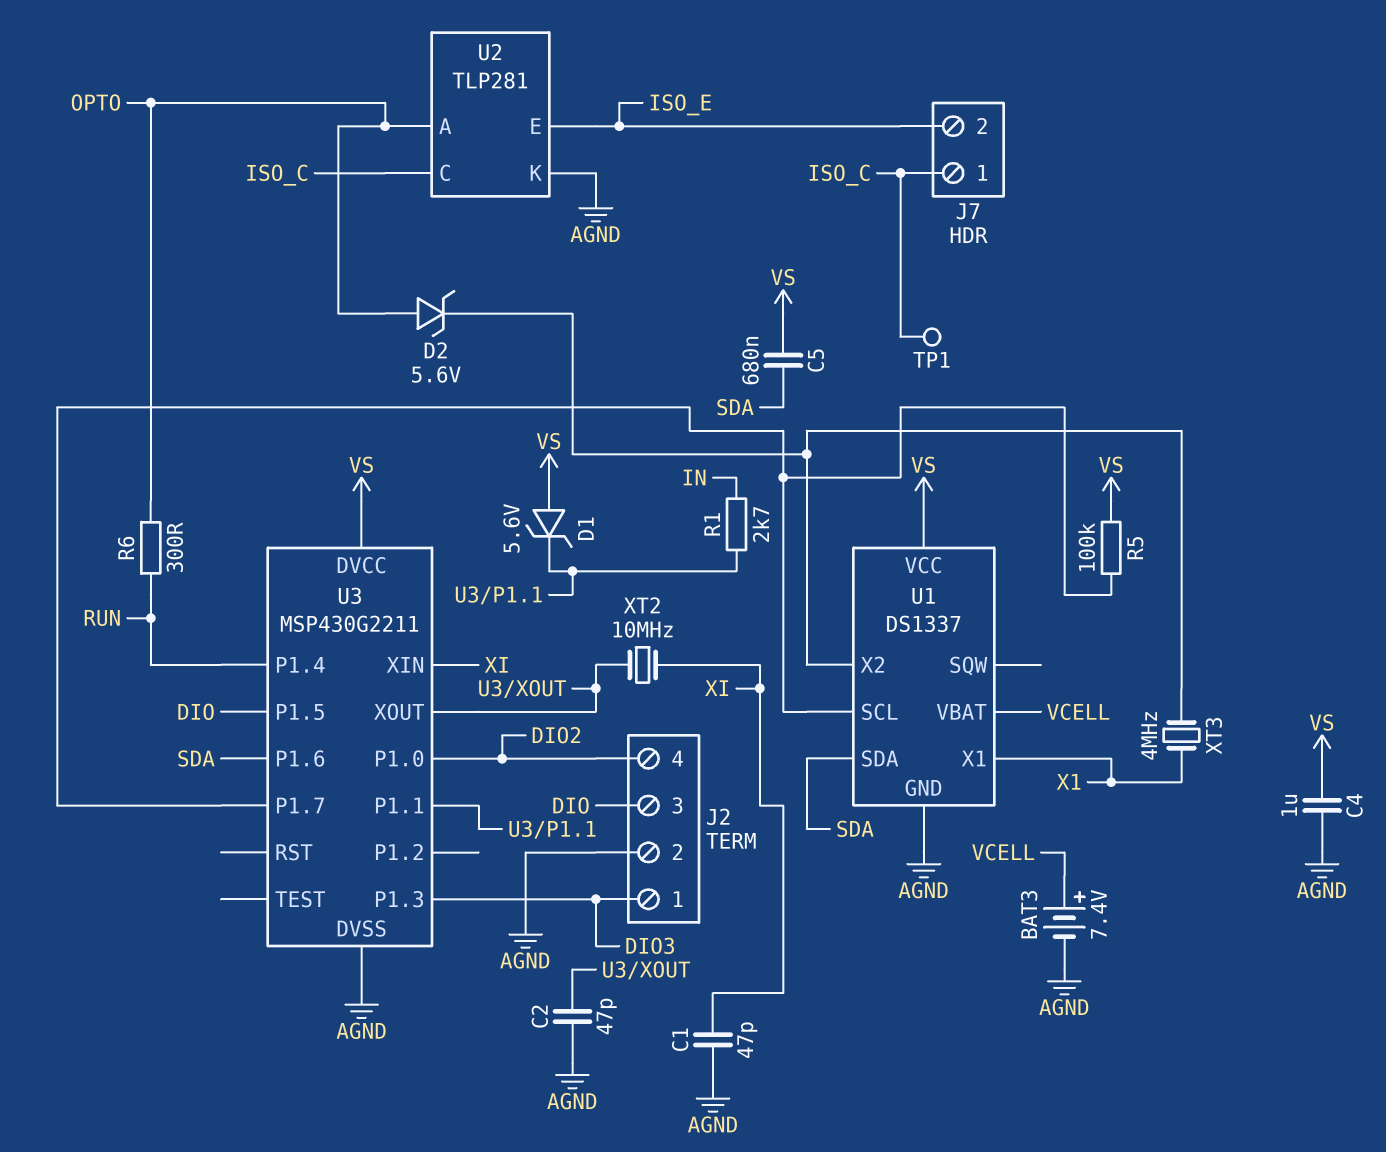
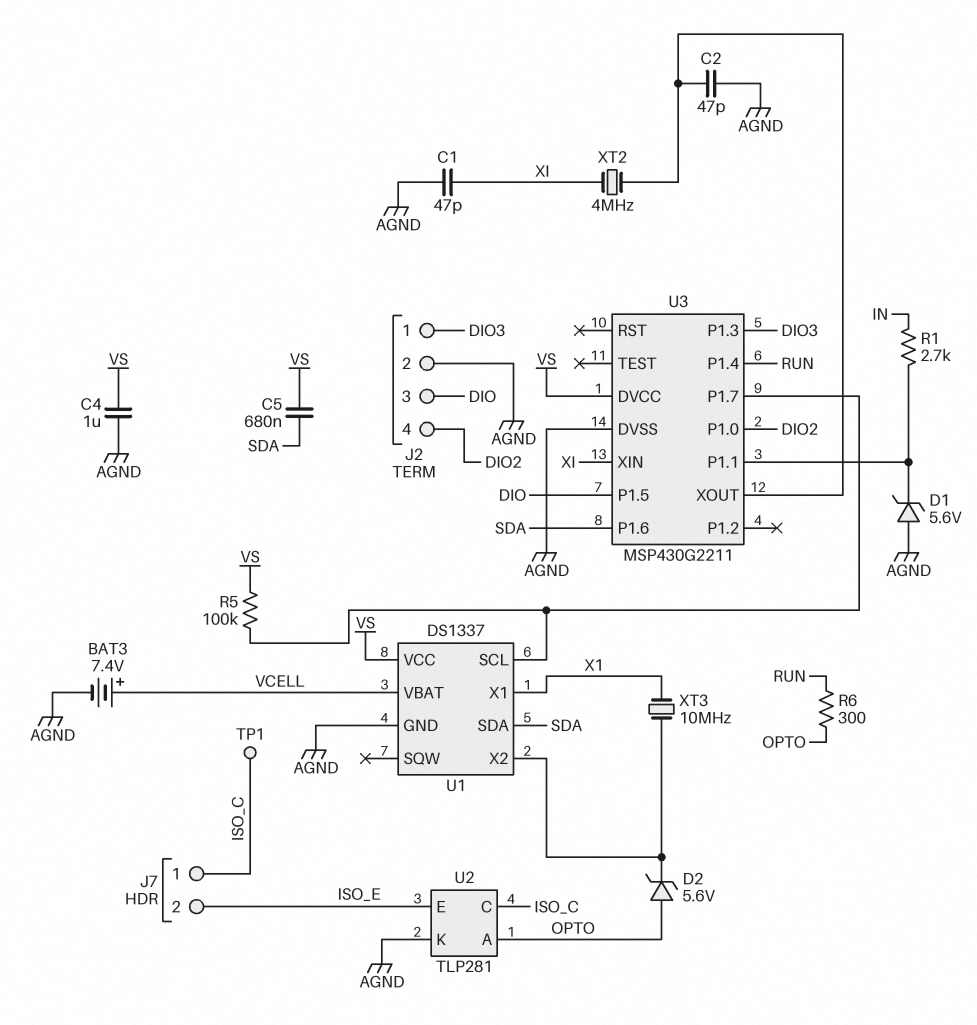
D1: zener 5.6V (A VS, K U3/P1.1) -> zener 5.6V (A AGND, K U3/P1.1)
XT2: 10MHz (U3/XOUT, XI) -> 4MHz (U3/XOUT, XI)
XT3: 4MHz (U1/X2, X1) -> 10MHz (U1/X2, X1)

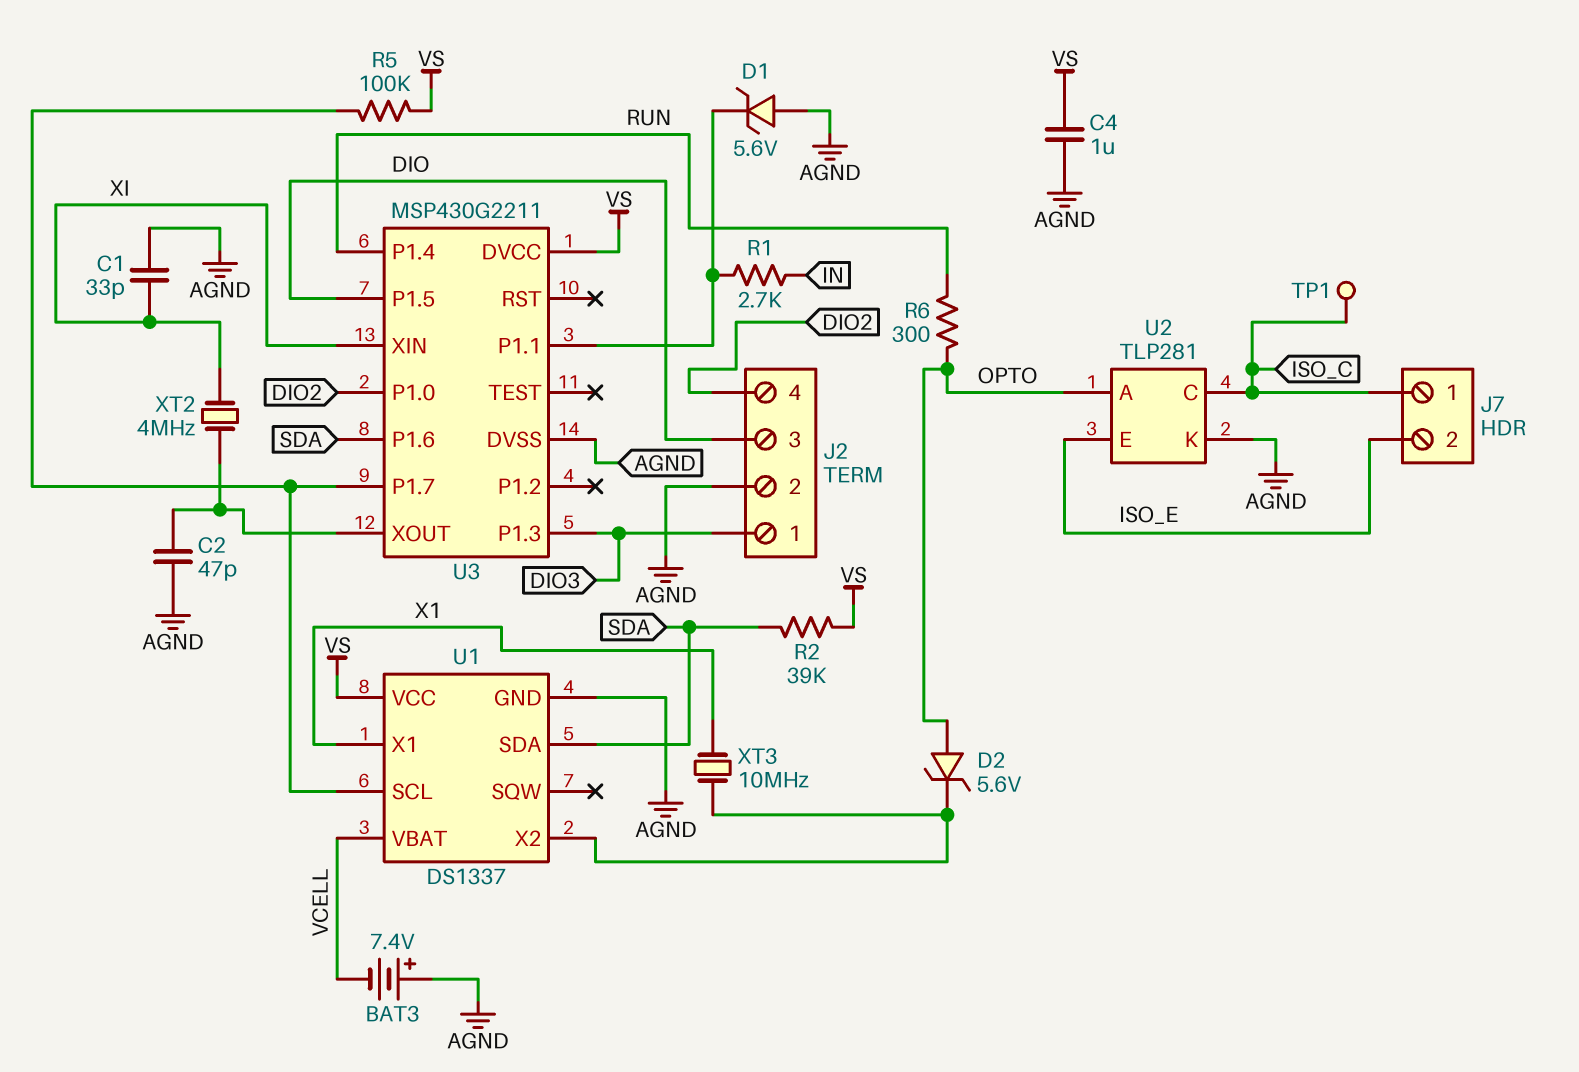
BAT3: 7.4V (plus VCELL, minus AGND) -> 7.4V (plus AGND, minus VCELL)
C1: 47pF (AGND, XI) -> 33pF (AGND, XI)
C5: 680nF (SDA, VS) -> none
R2: none -> 39k (SDA, VS)

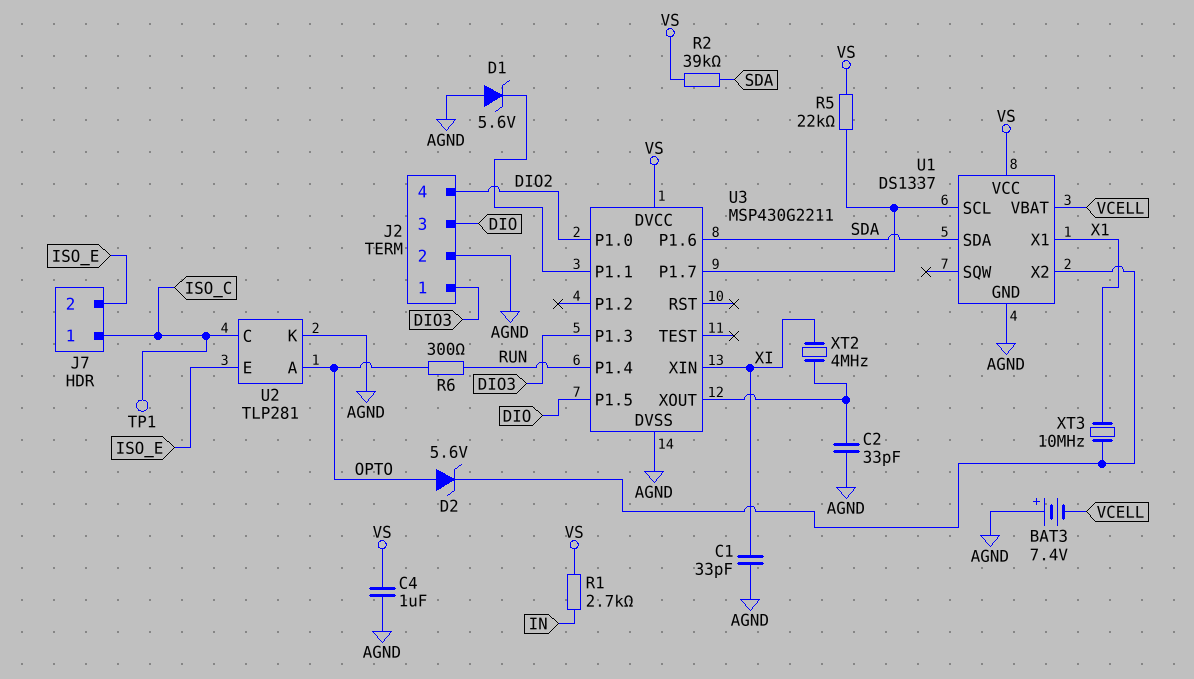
C2: 47pF (AGND, U3/XOUT) -> 33pF (AGND, U3/XOUT)
R1: 2.7k (IN, U3/P1.1) -> 2.7k (IN, VS)
R5: 100k (U1/SCL, VS) -> 22k (U1/SCL, VS)

